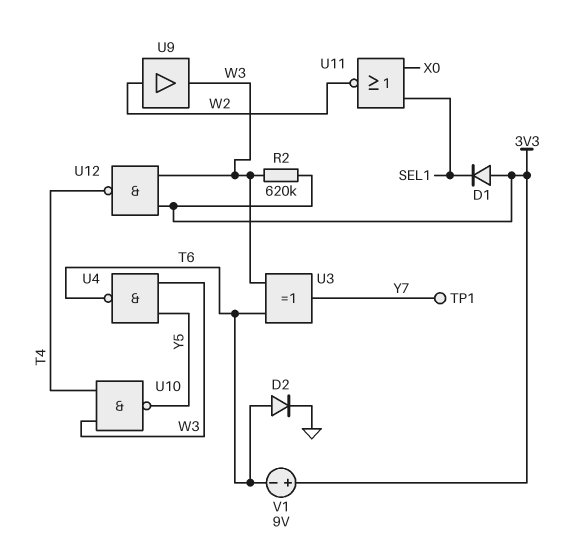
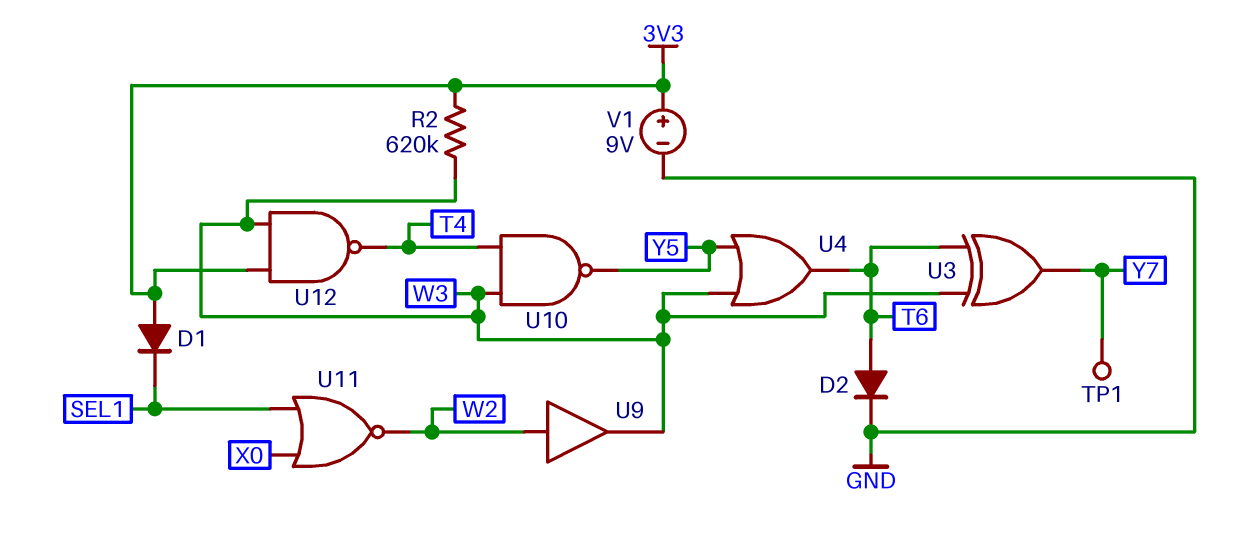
U4: NAND (in W3, in Y5, out T6) -> OR (in W3, in Y5, out T6)
V1: 9V (plus 3V3, minus T6) -> 9V (plus 3V3, minus GND)

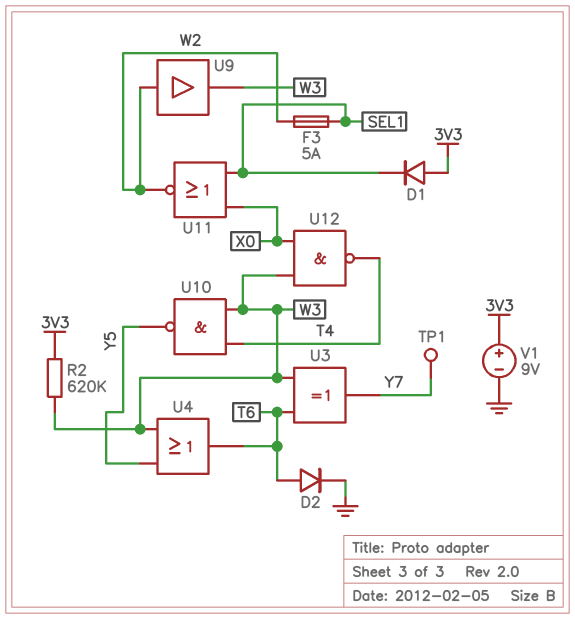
F3: none -> 5A (SEL1, W2)
U12: NAND (in 3V3, in W3, out T4) -> NAND (in W3, in X0, out T4)

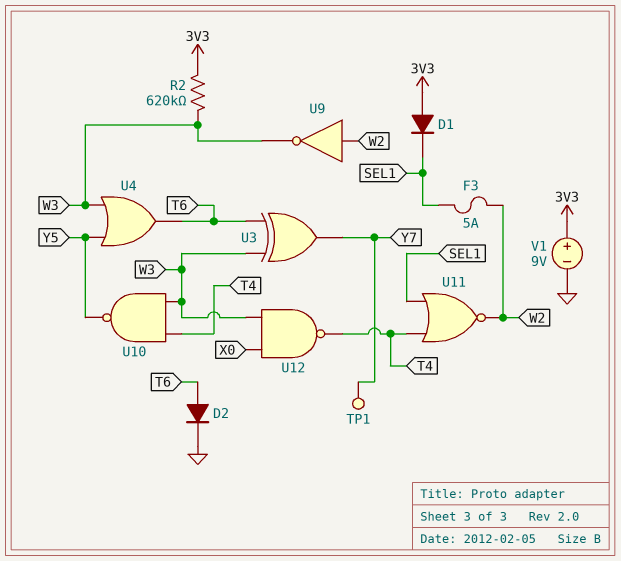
U9: buffer (in W2, out W3) -> NOT (in W2, out W3)
U11: NOR (in SEL1, in X0, out W2) -> NOR (in SEL1, in T4, out W2)

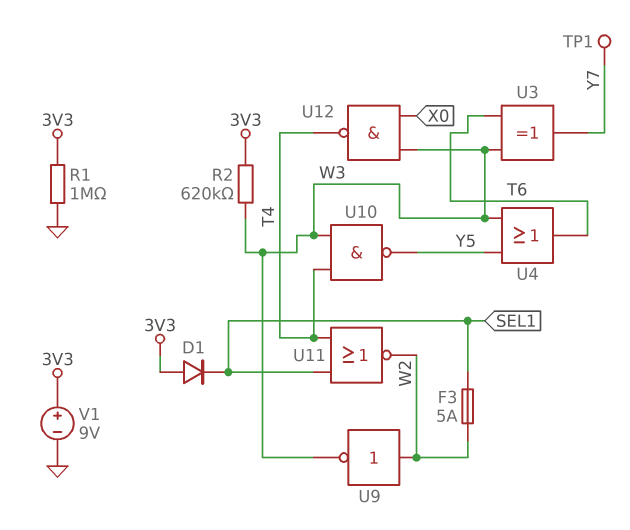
D2: diode (A T6, K GND) -> none
R1: none -> 1M (3V3, GND)

